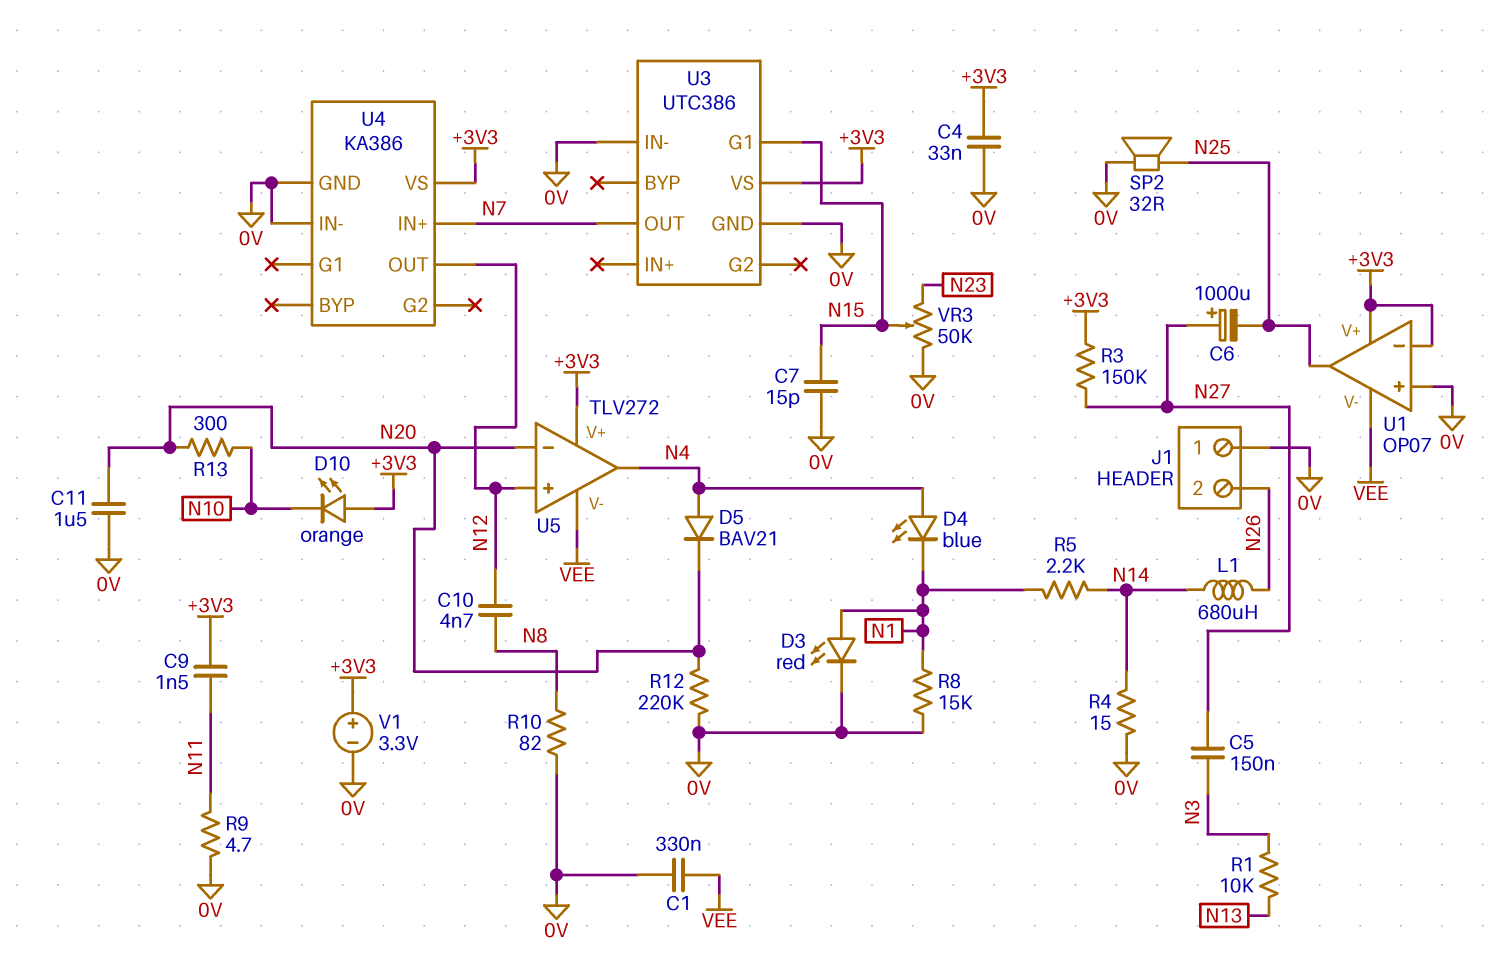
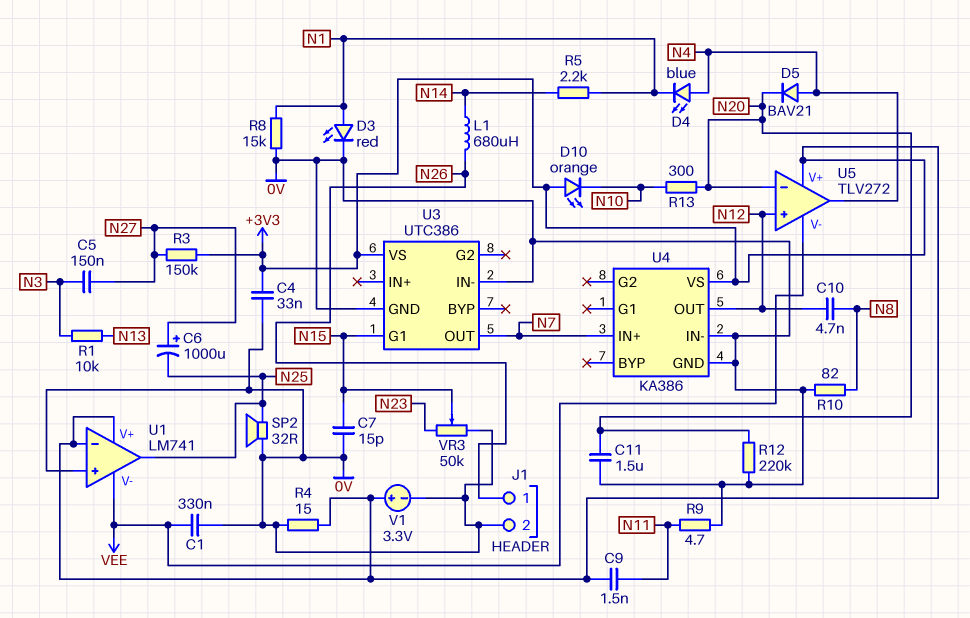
J1 pin 1: 0V -> N26
J1 pin 2: N26 -> 0V
R4: 15 (0V, N14) -> 15 (+3V3, 0V)
U1: OP07 -> LM741

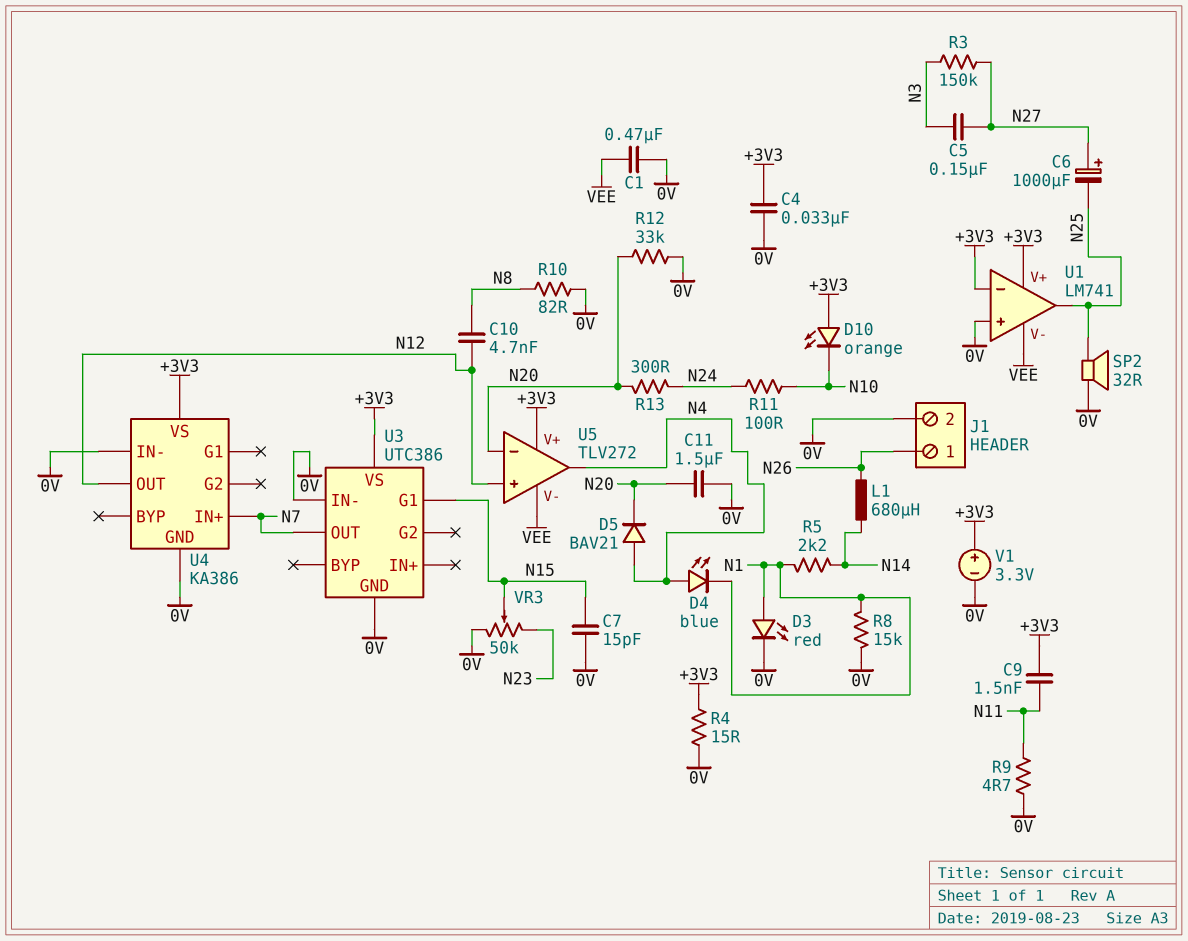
C1: 330nF (0V, VEE) -> 470nF (0V, VEE)
R1: 10k (N3, N13) -> none
R3: 150k (+3V3, N27) -> 150k (N3, N27)
R11: none -> 100 (N10, N24)
R12: 220k (0V, N20) -> 33k (0V, N20)
R13: 300 (N10, N20) -> 300 (N20, N24)

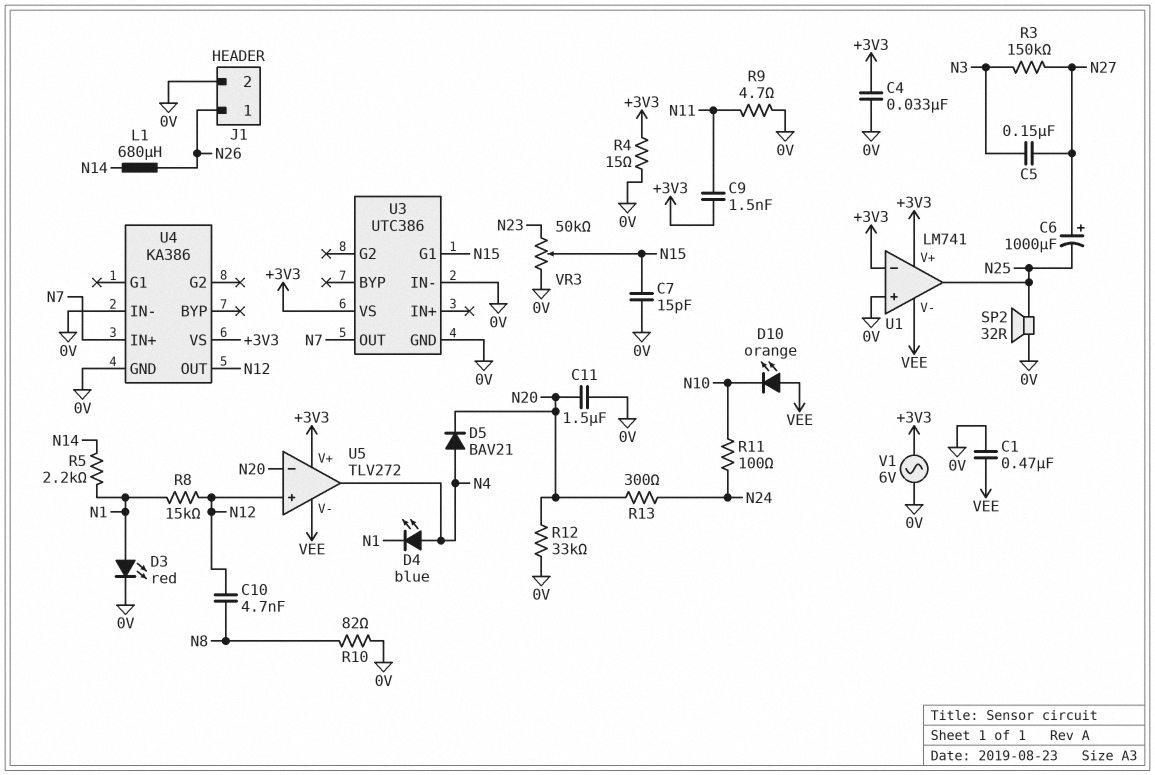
D10: LED orange (A +3V3, K N10) -> LED orange (A VEE, K N10)
R8: 15k (0V, N1) -> 15k (N1, N12)
V1: 3.3V (plus +3V3, minus 0V) -> AC 6V (+3V3, 0V)

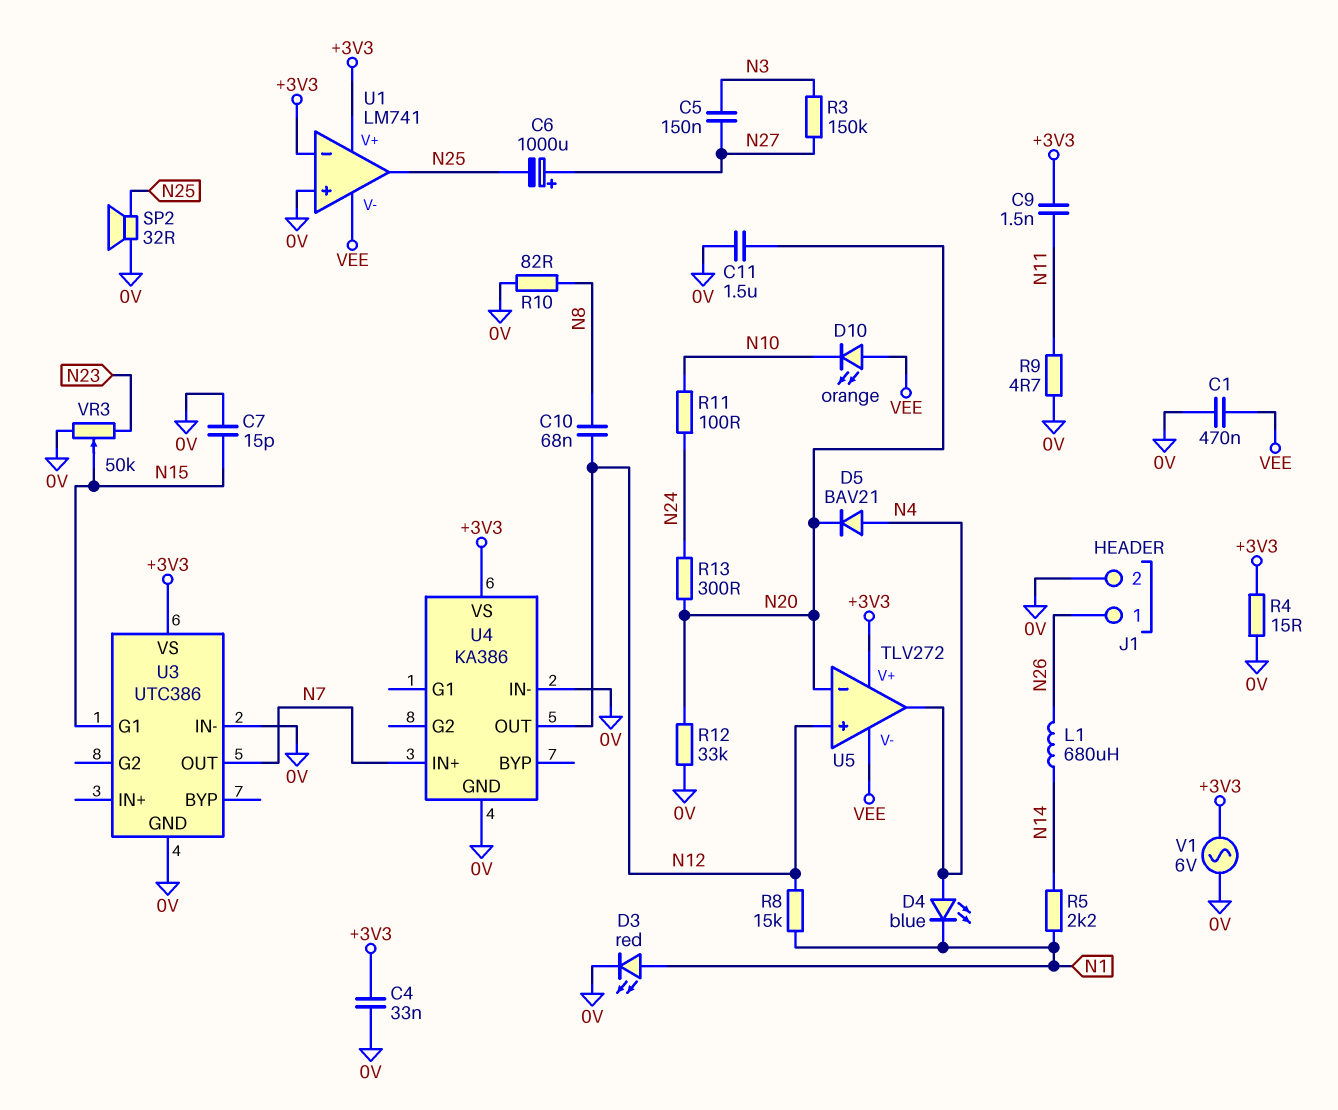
C10: 4.7nF (N8, N12) -> 68nF (N8, N12)

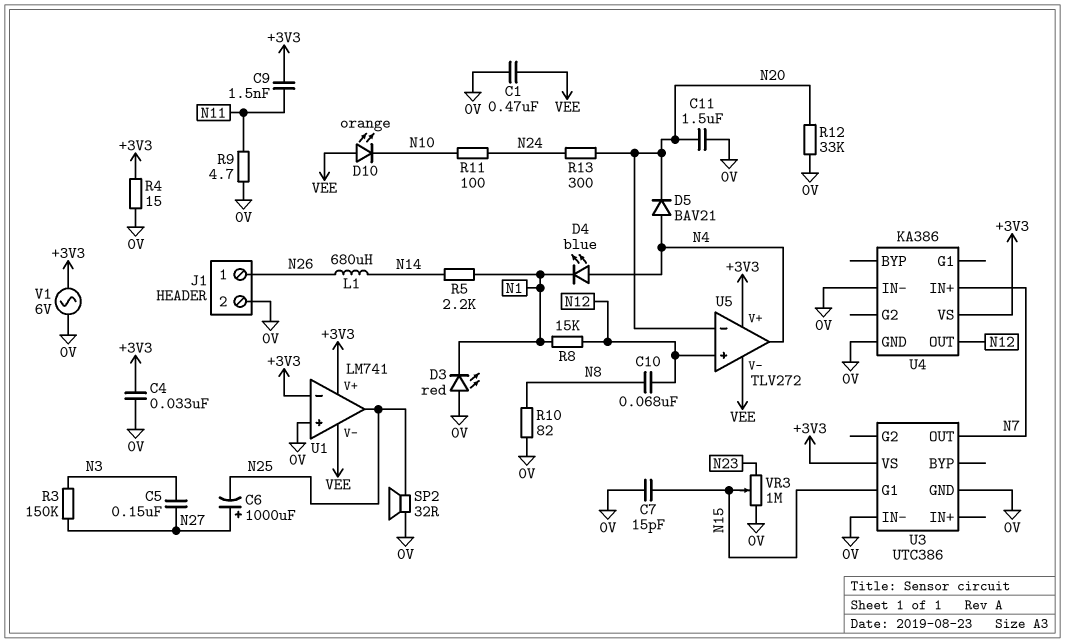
D3: LED red (A N1, K 0V) -> LED red (A 0V, K N1)
VR3: 50k (0V, N23, wiper N15) -> 1M (0V, N23, wiper N15)

